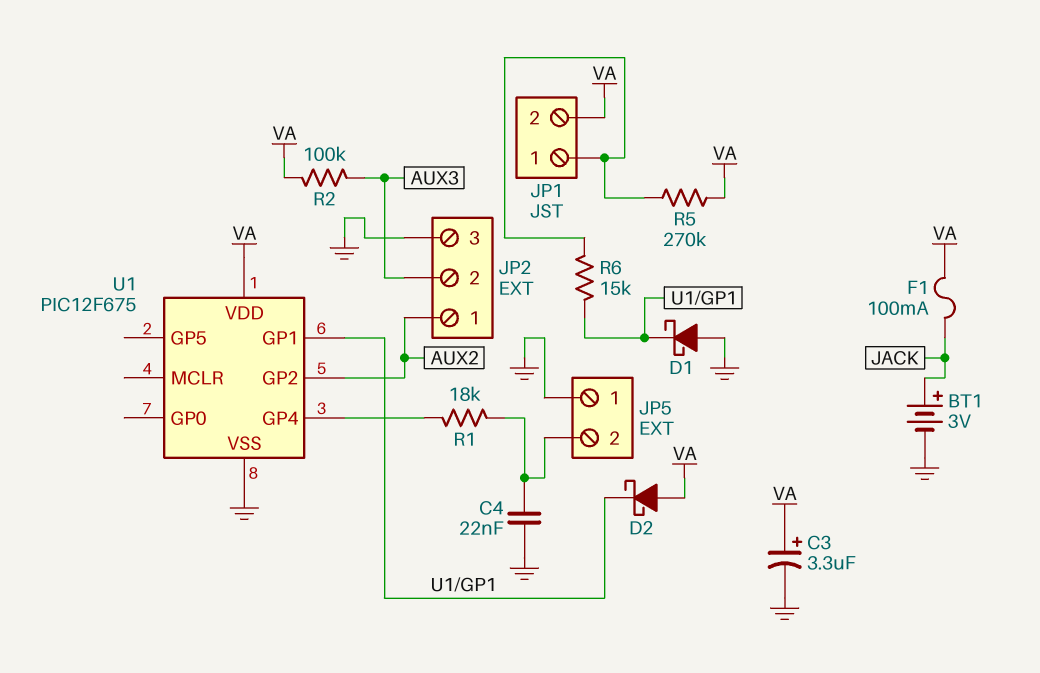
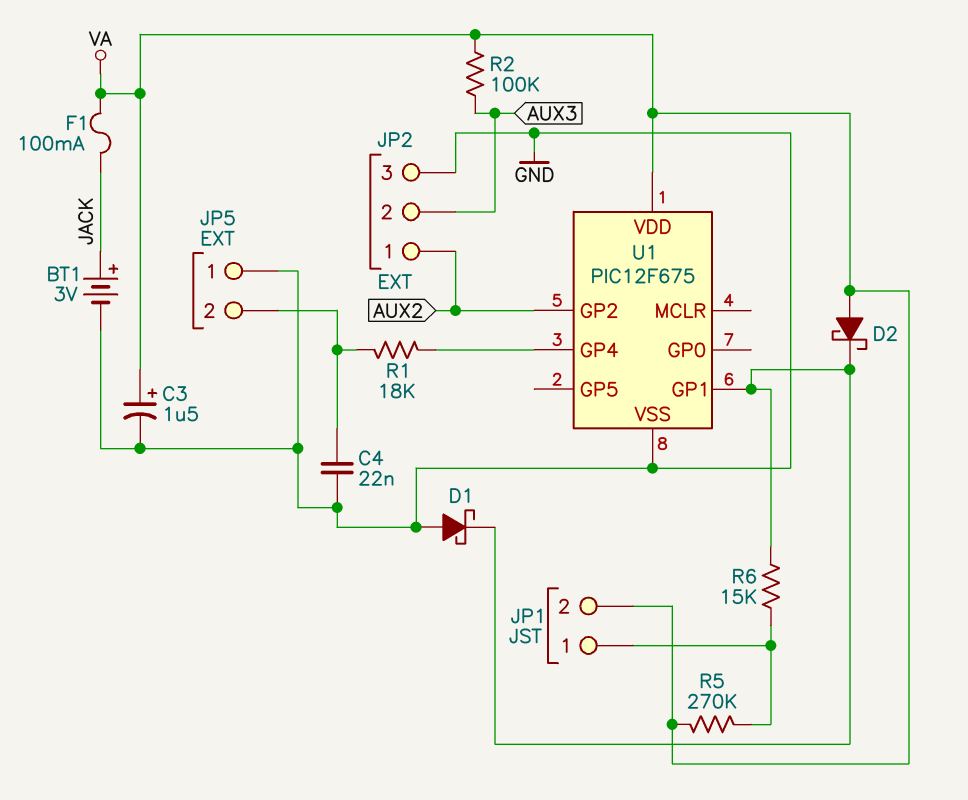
C3: 3.3uF (plus VA, minus GND) -> 1.5uF (plus VA, minus GND)

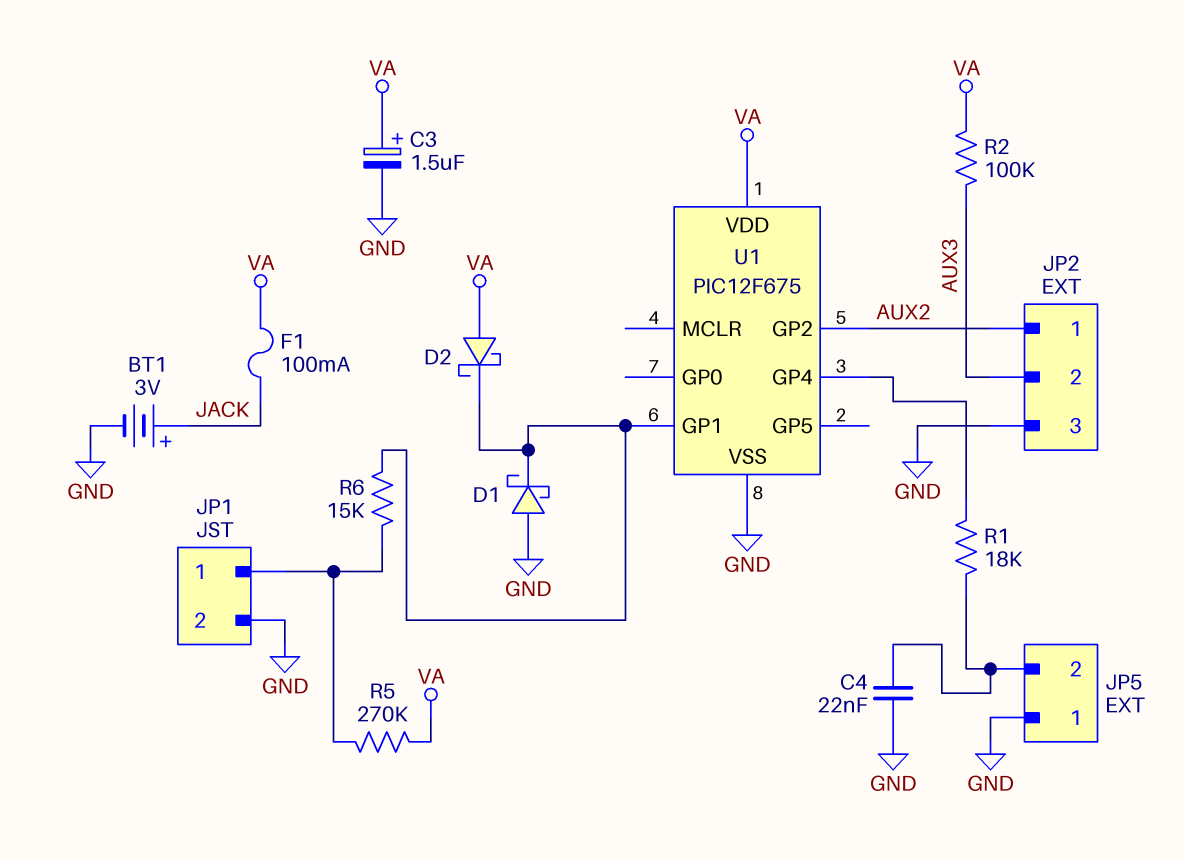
JP1 pin 2: VA -> GND

